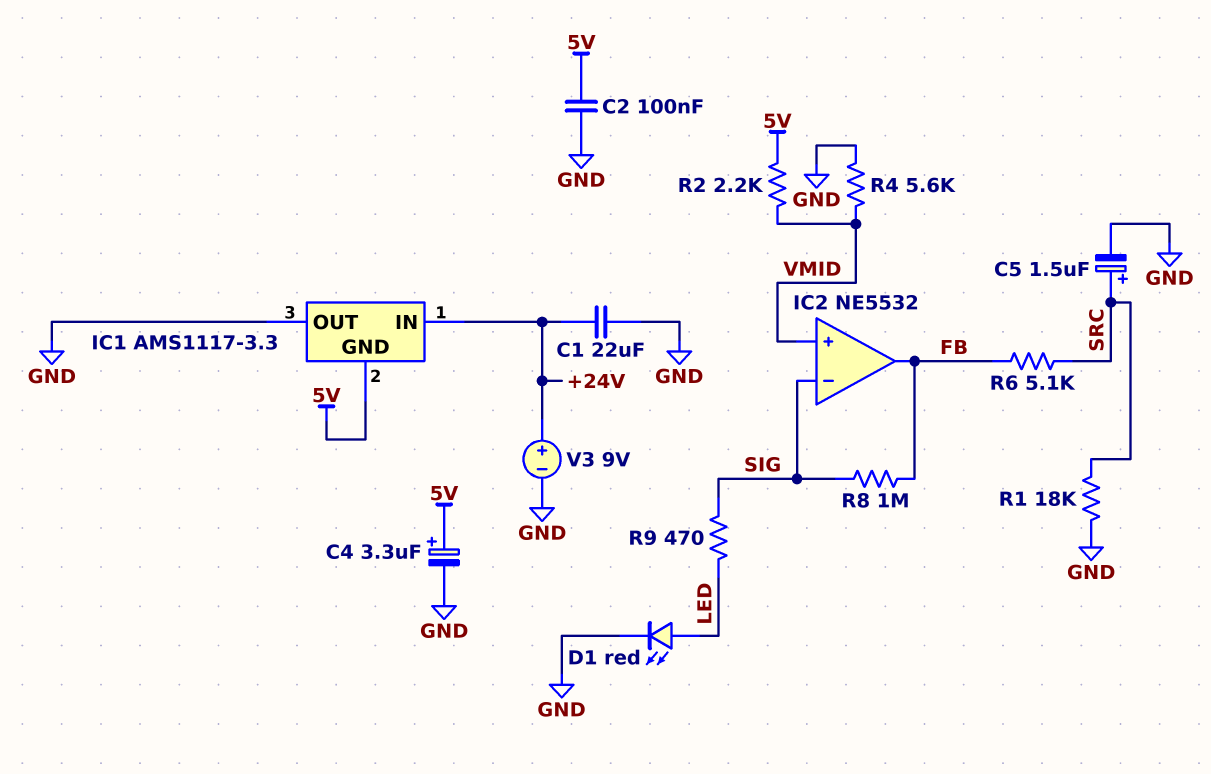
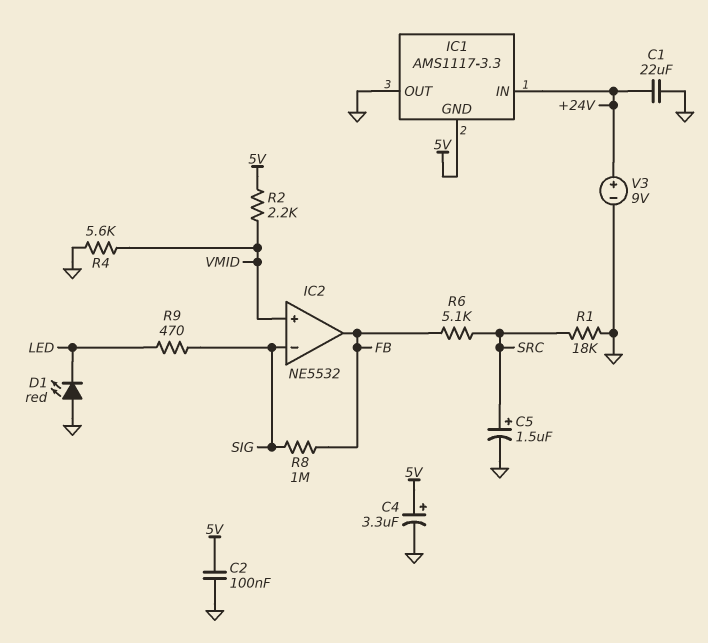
D1: LED red (A LED, K GND) -> LED red (A GND, K LED)

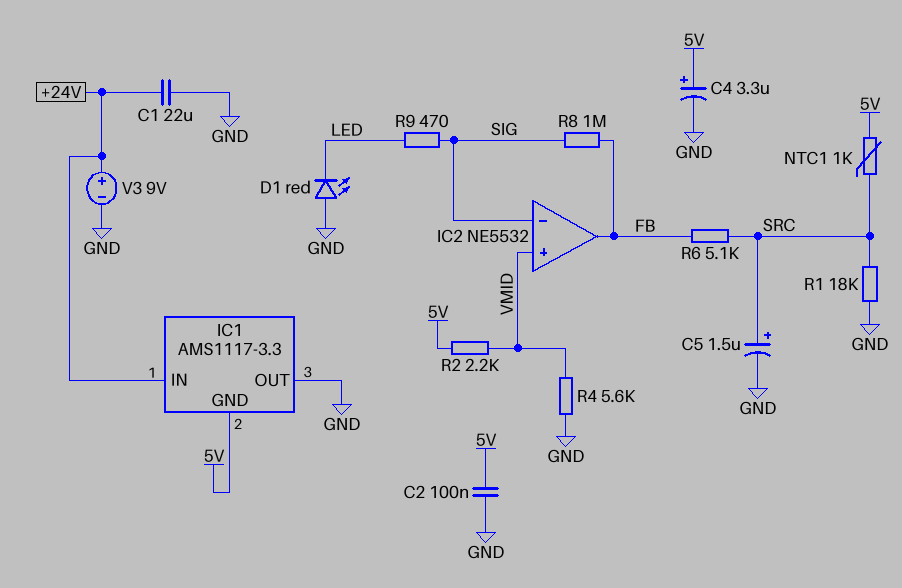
NTC1: none -> 1k (5V, SRC)

